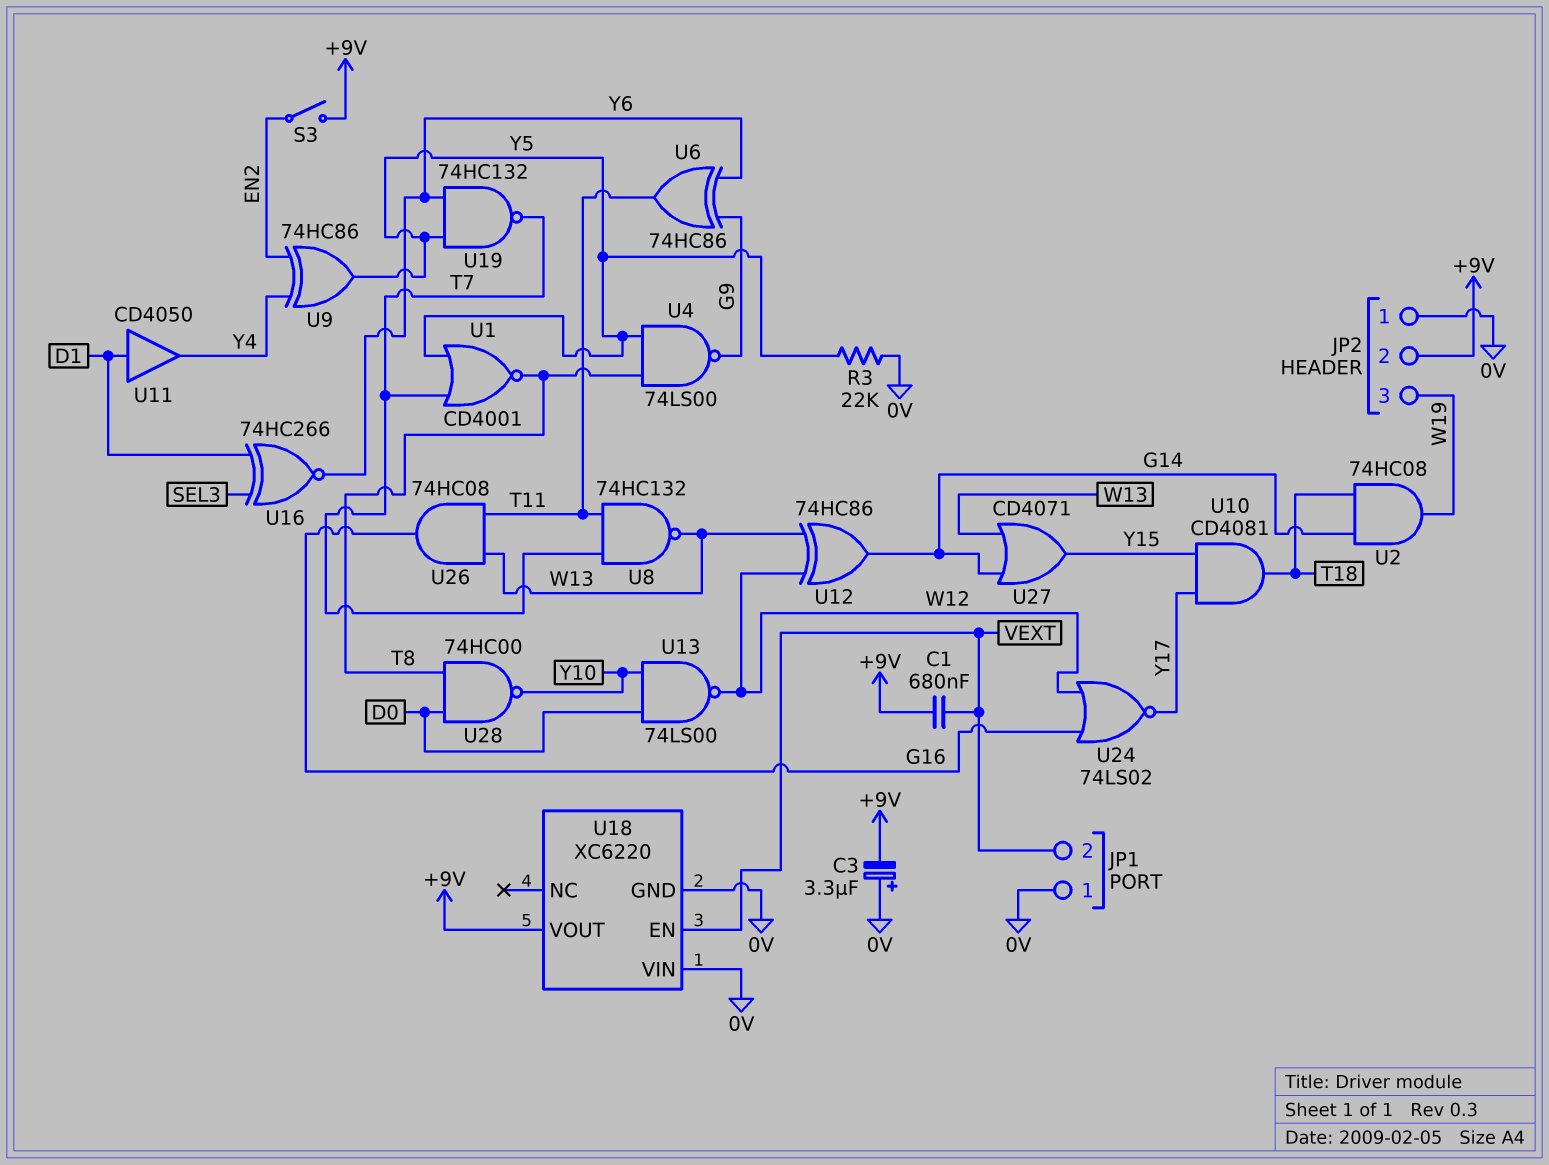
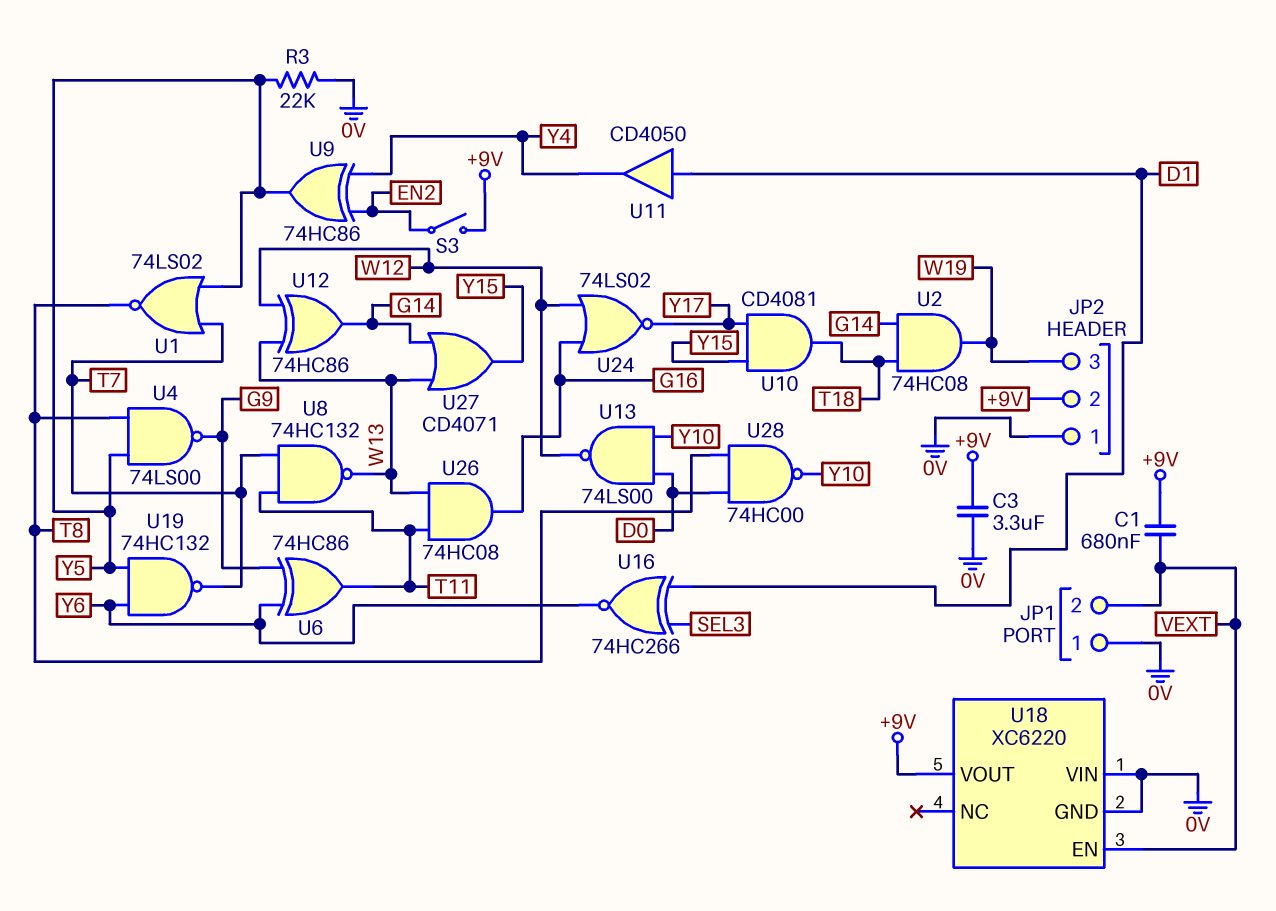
C3: 3.3uF (plus 0V, minus +9V) -> 3.3uF (+9V, 0V)
U1: NOR CD4001 (in T7, in Y5, out T8) -> NOR 74LS02 (in T7, in Y5, out T8)

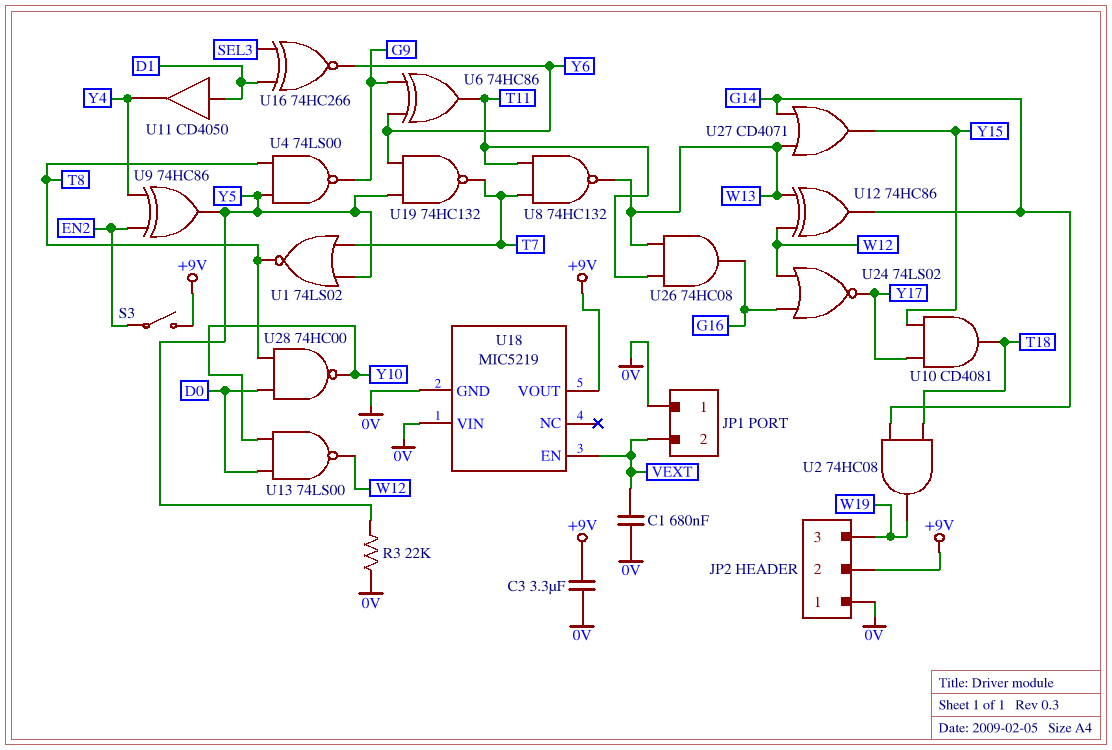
C1: 680nF (+9V, VEXT) -> 680nF (0V, VEXT)
U18: XC6220 -> MIC5219

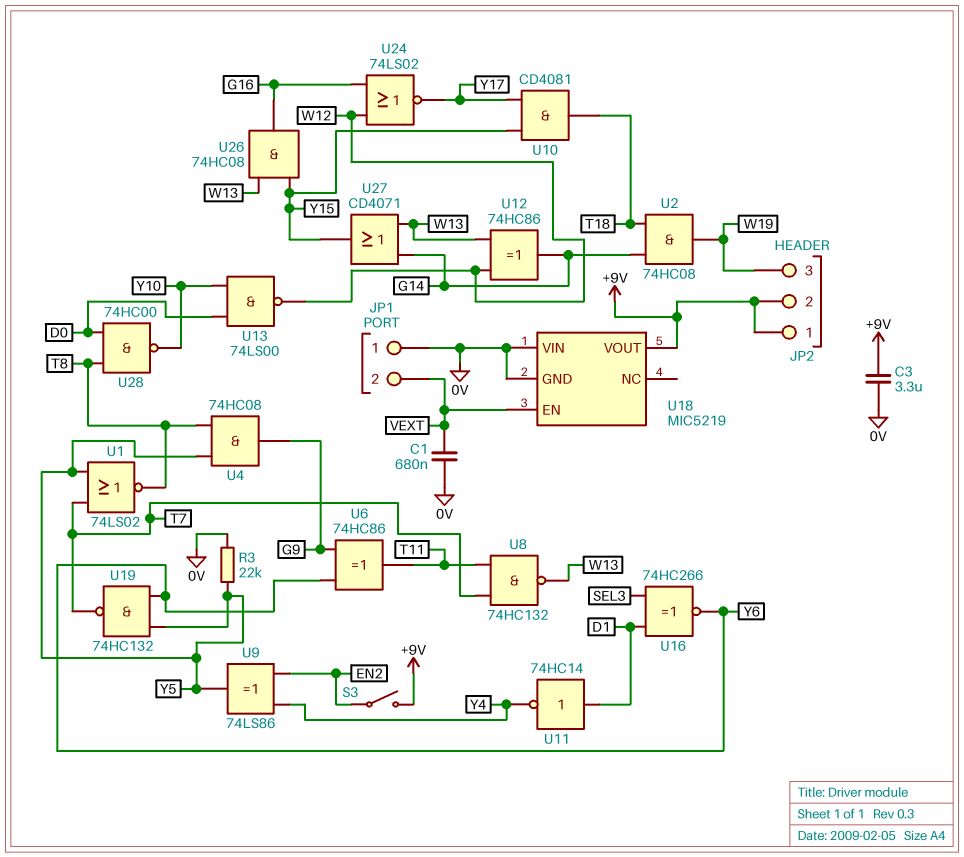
JP2 pin 1: 0V -> +9V
U4: NAND 74LS00 (in T8, in Y5, out G9) -> AND 74HC08 (in T8, in Y5, out G9)
U9: XOR 74HC86 (in EN2, in Y4, out Y5) -> XOR 74LS86 (in EN2, in Y4, out Y5)
U11: buffer CD4050 (in D1, out Y4) -> NOT 74HC14 (in D1, out Y4)
U26: AND 74HC08 (in T11, in W13, out G16) -> AND 74HC08 (in W13, in Y15, out G16)

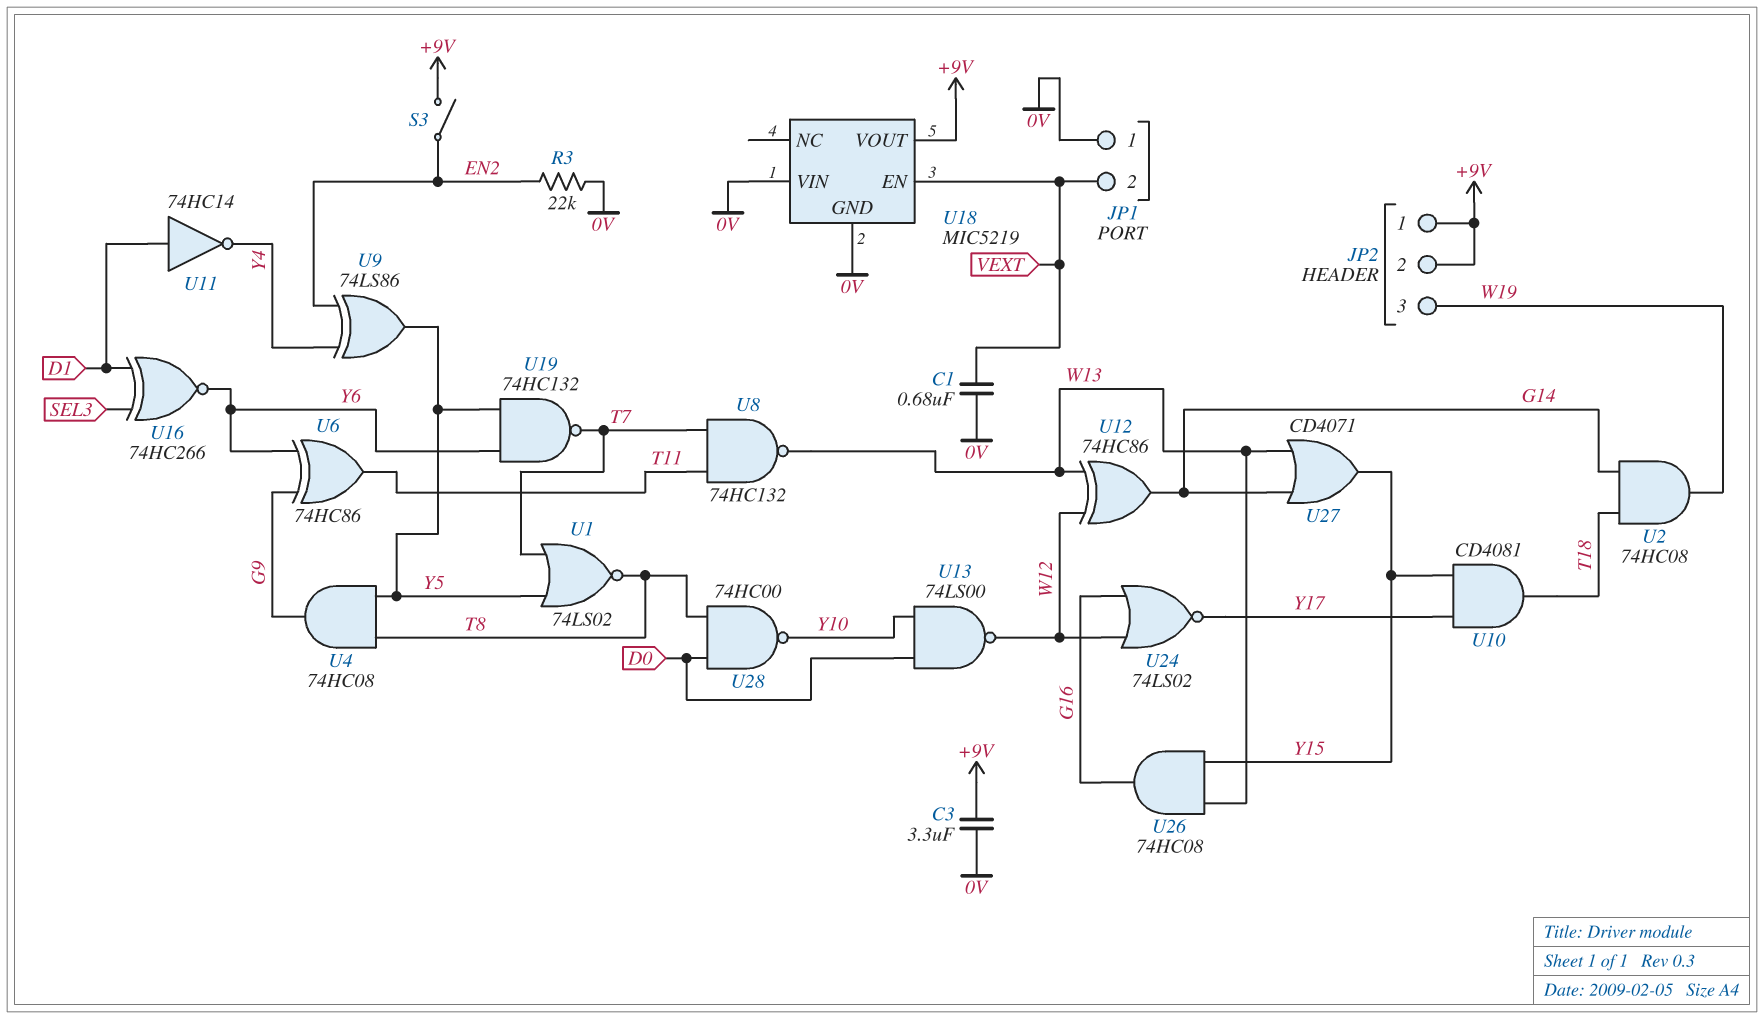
R3: 22k (0V, Y5) -> 22k (0V, EN2)

